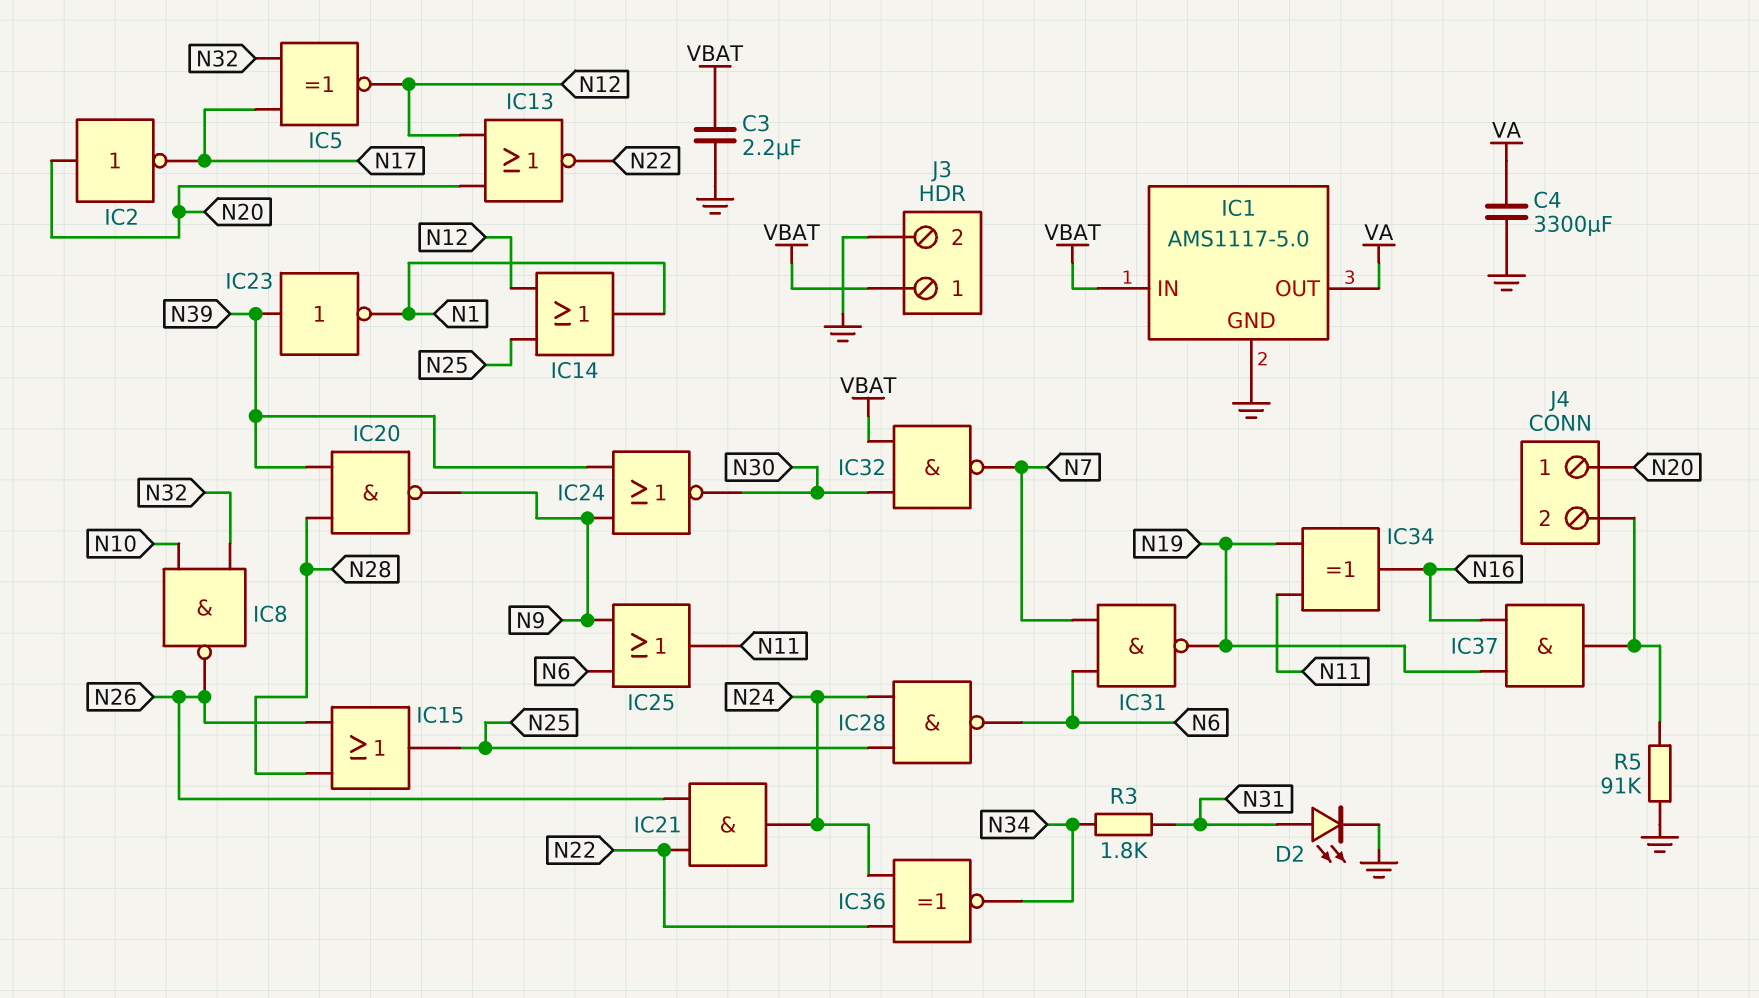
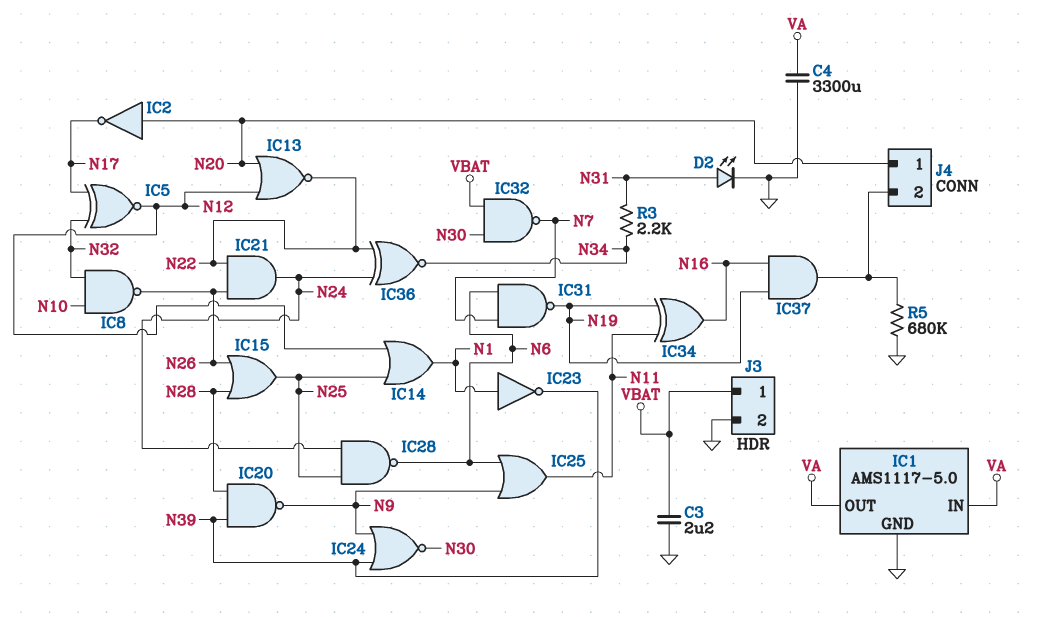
IC1 pin IN: VBAT -> VA
IC23: NOT (in N39, out N1) -> NOT (in N1, out N39)
R3: 1.8k (N31, N34) -> 2.2k (N31, N34)
R5: 91k (GND, J4/2) -> 680k (GND, J4/2)

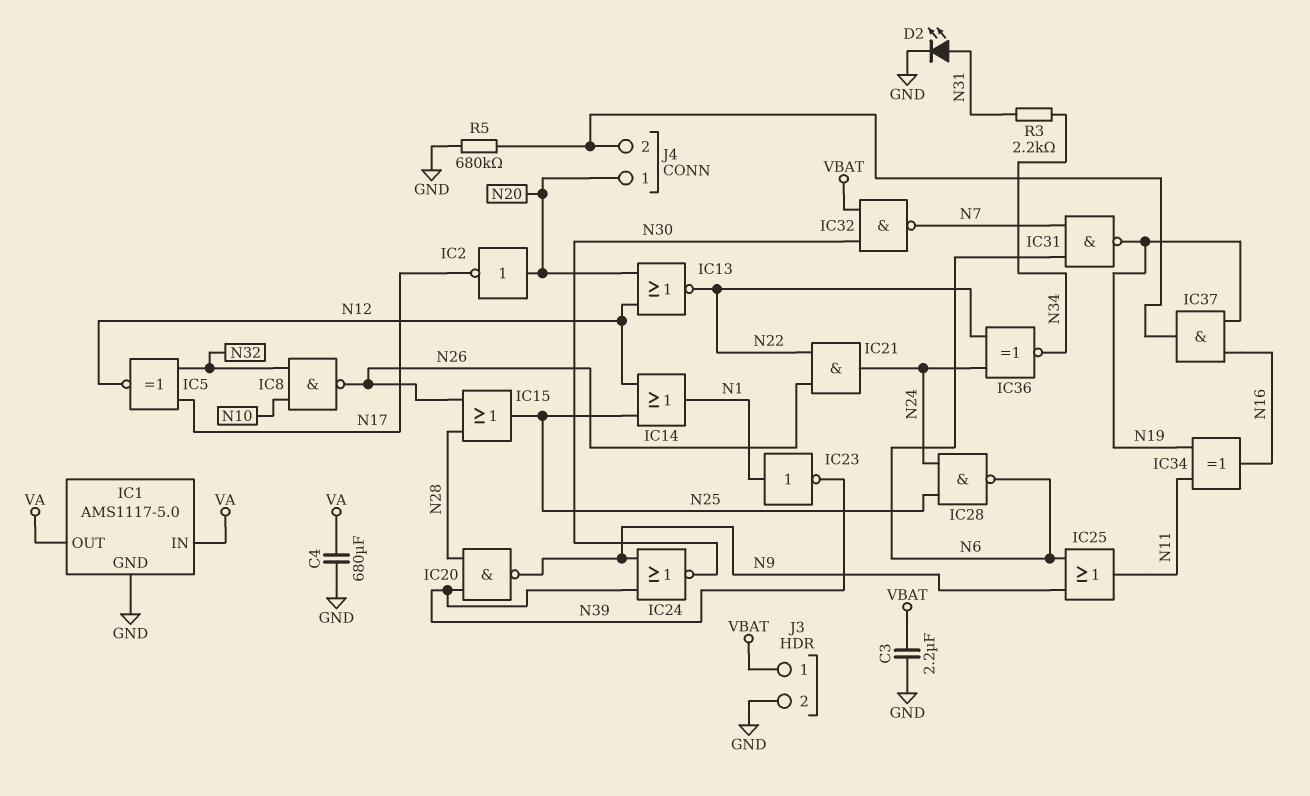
C4: 3300uF (GND, VA) -> 680uF (GND, VA)

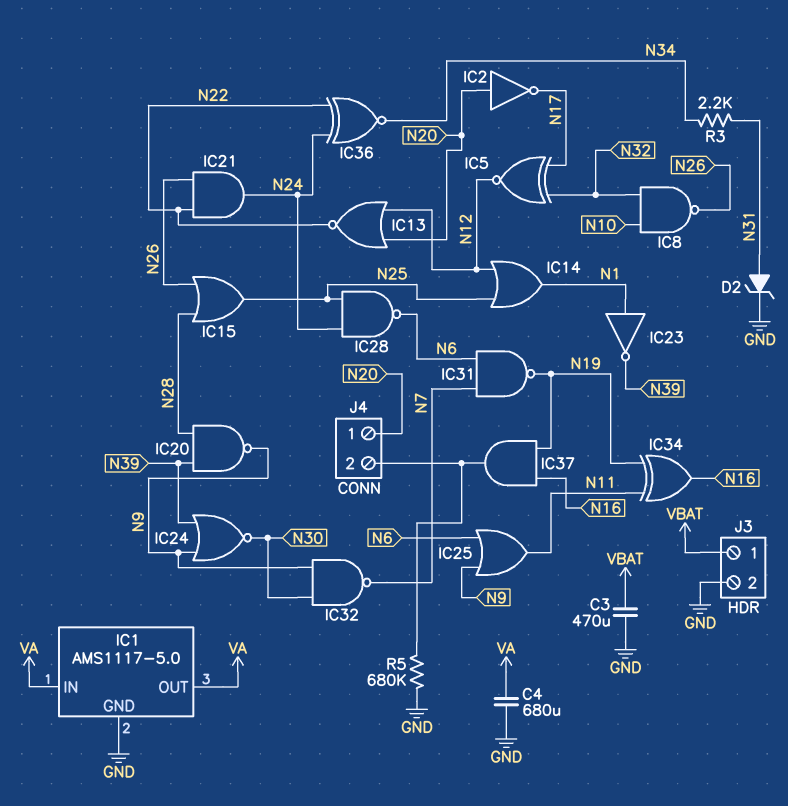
C3: 2.2uF (GND, VBAT) -> 470uF (GND, VBAT)
D2: LED (A N31, K GND) -> zener (A N31, K GND)
IC32: NAND (in N30, in VBAT, out N7) -> NAND (in N9, in N30, out N7)

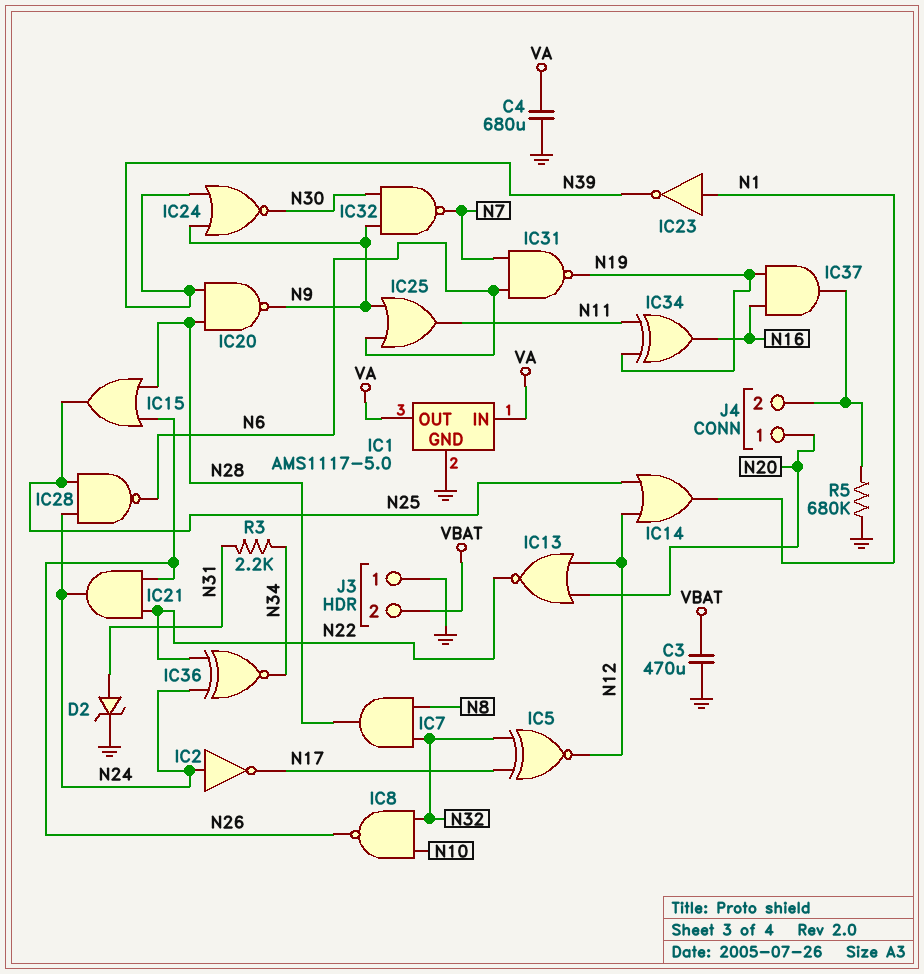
IC2: NOT (in N20, out N17) -> NOT (in N24, out N17)
IC7: none -> AND (in N8, in N32, out N28)
J3 pin 1: VBAT -> GND
J3 pin 2: GND -> VBAT

